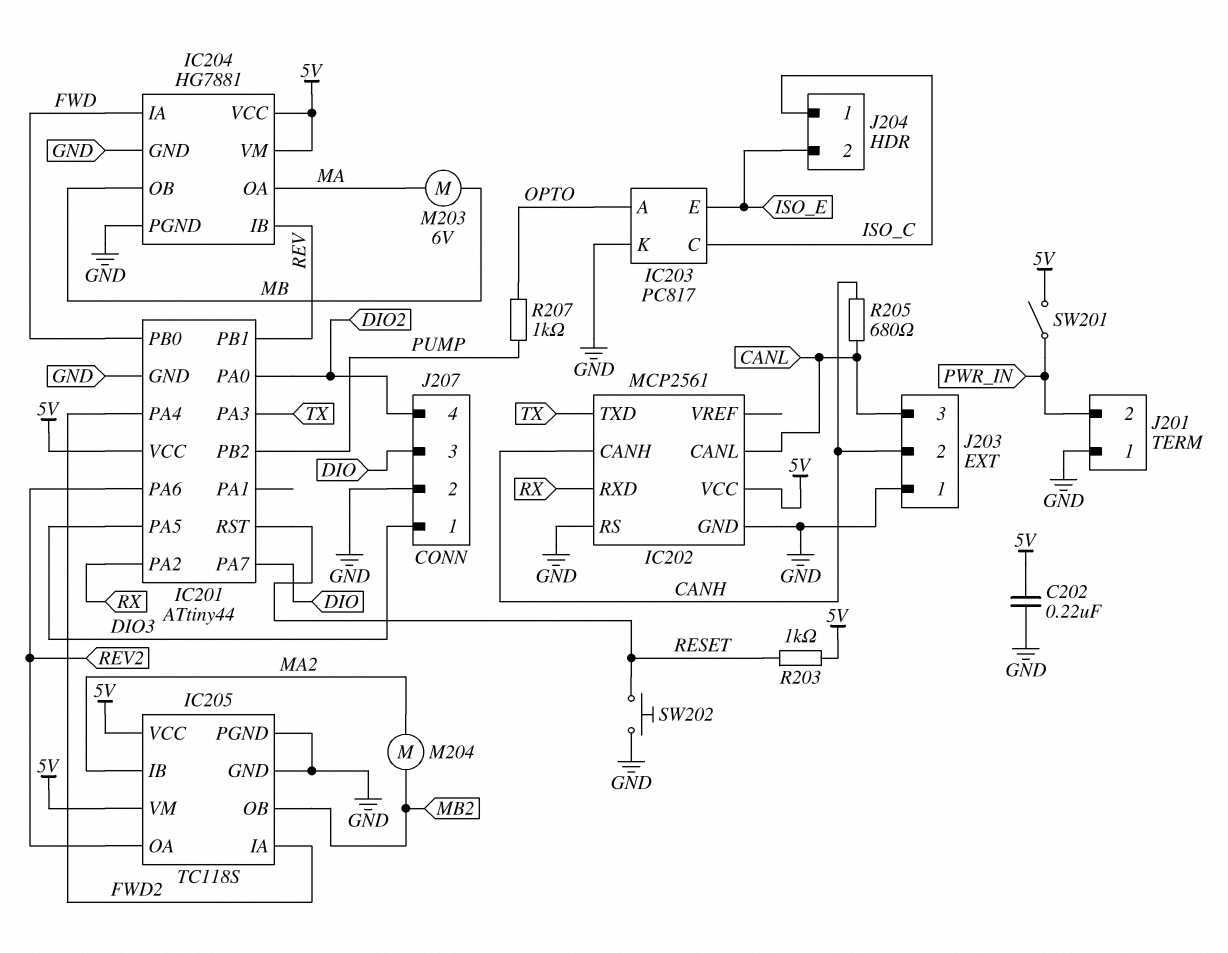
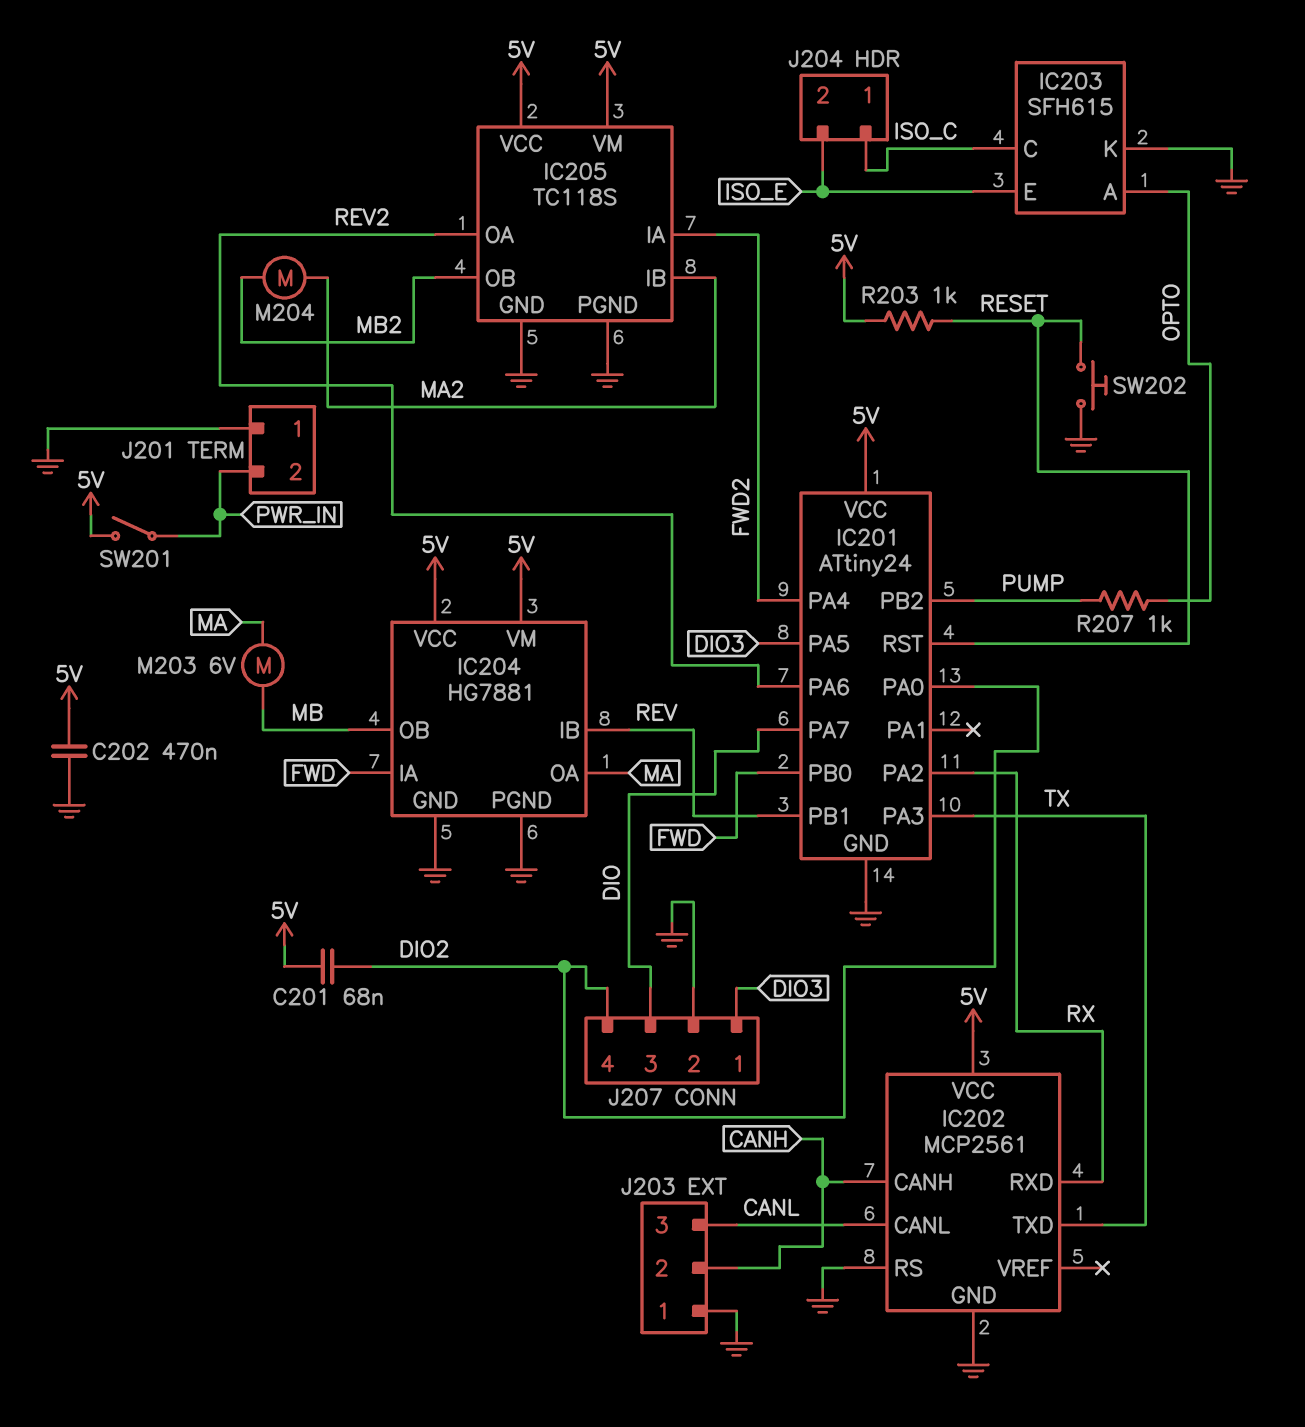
C201: none -> 68nF (5V, DIO2)
C202: 220nF (5V, GND) -> 470nF (5V, GND)
IC201: ATtiny44 -> ATtiny24
IC203: PC817 -> SFH615
R205: 680 (CANH, CANL) -> none

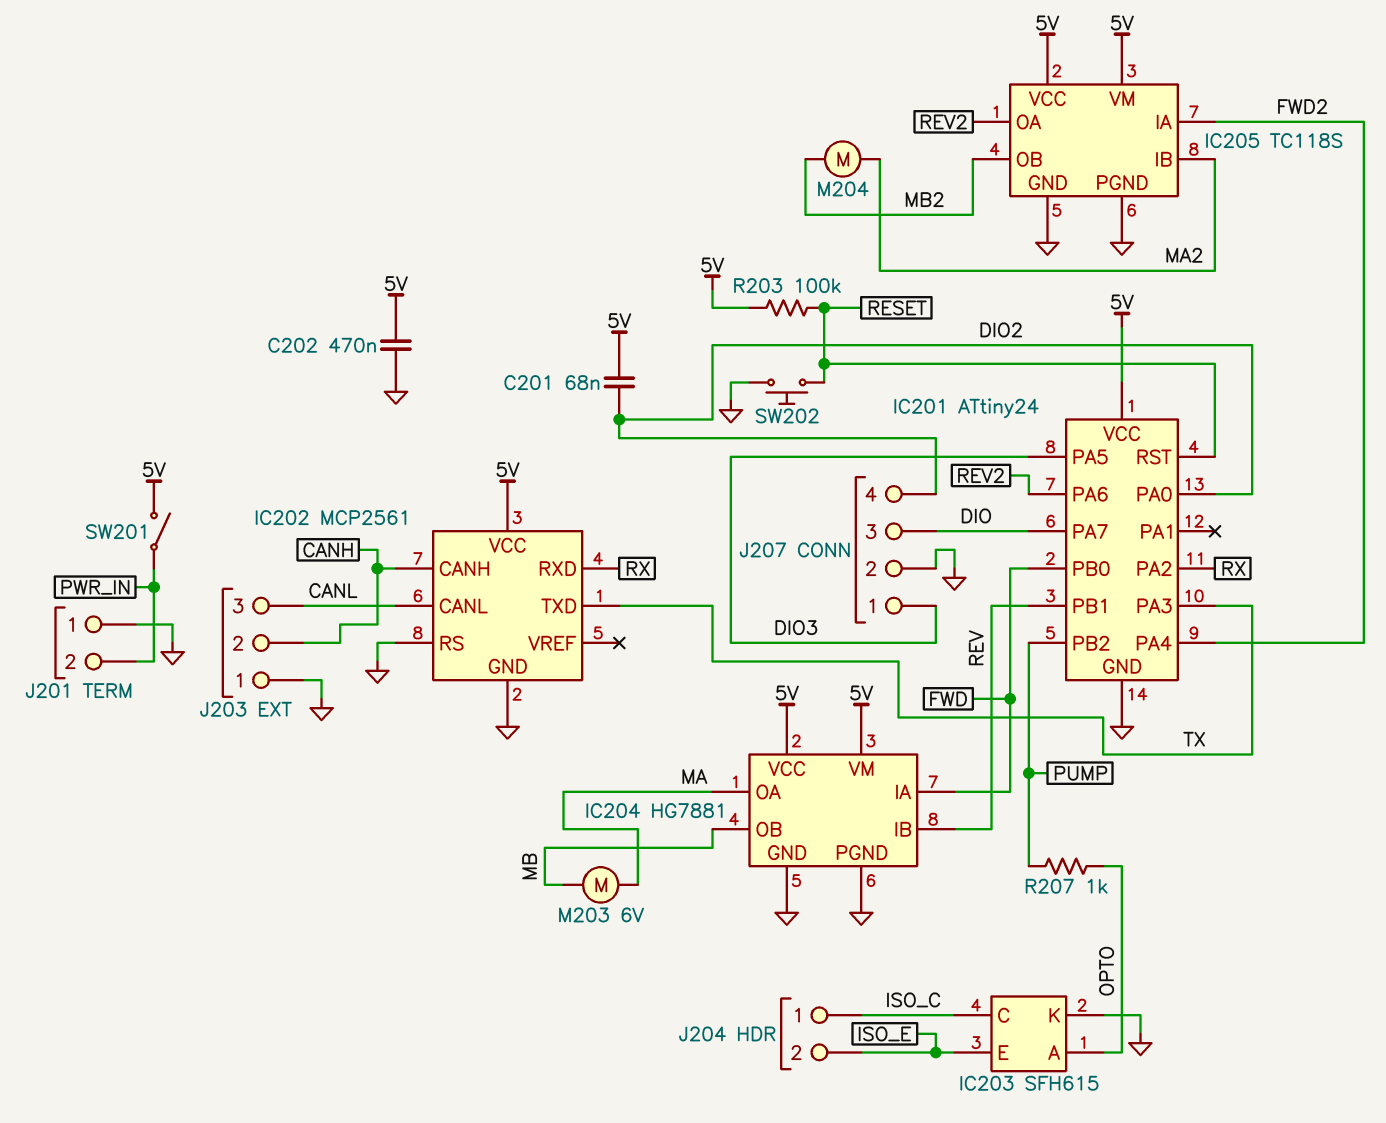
R203: 1k (5V, RESET) -> 100k (5V, RESET)

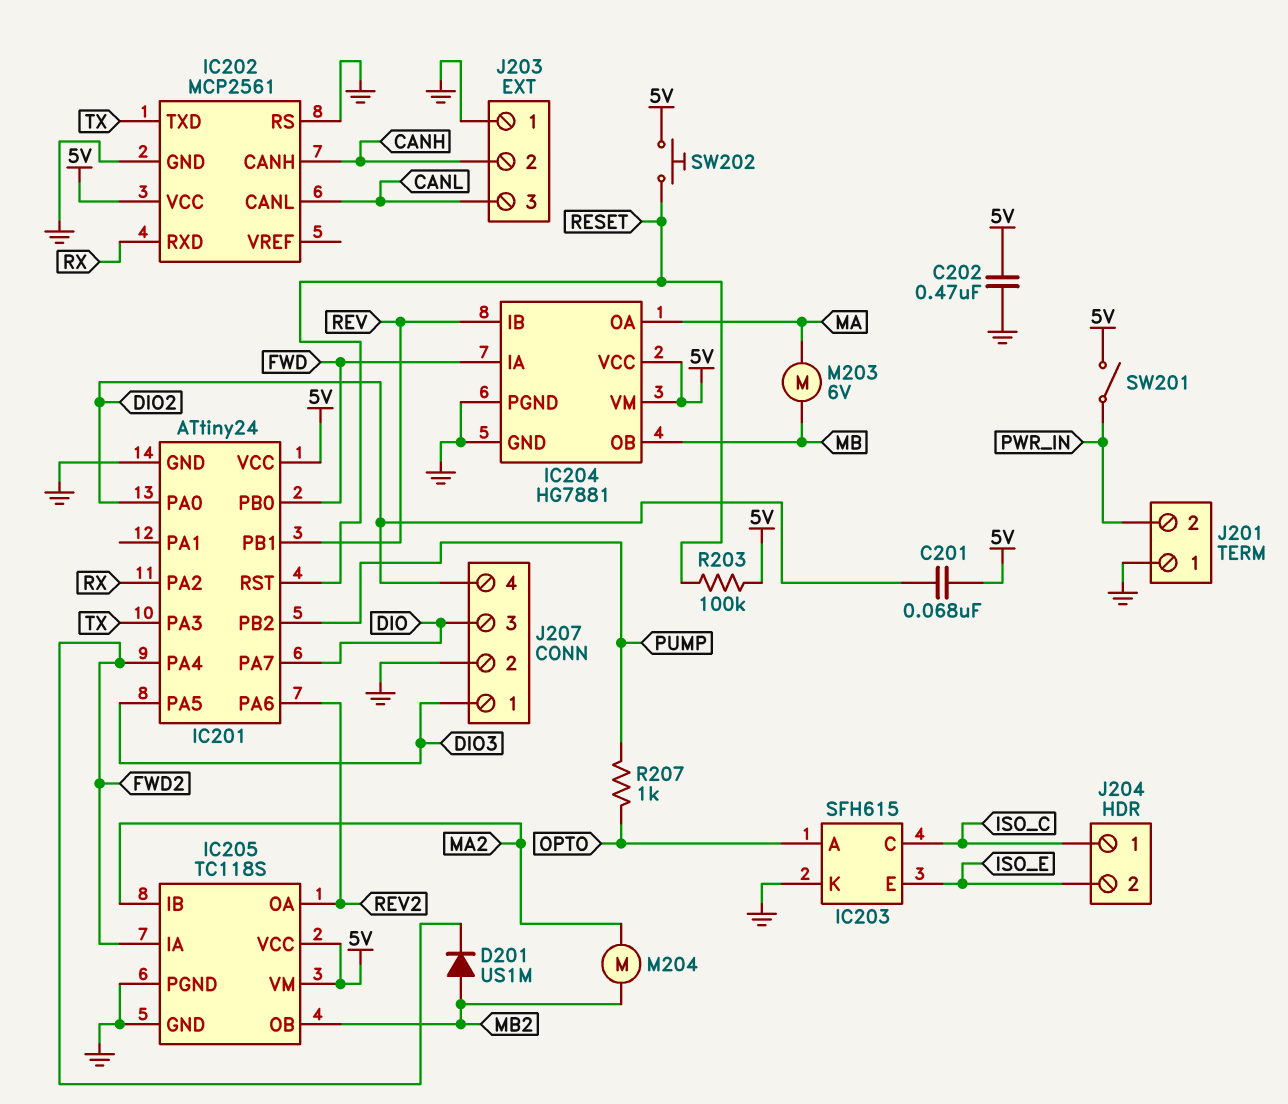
D201: none -> diode US1M (A MB2, K FWD2)
SW202: button (GND, RESET) -> button (5V, RESET)

